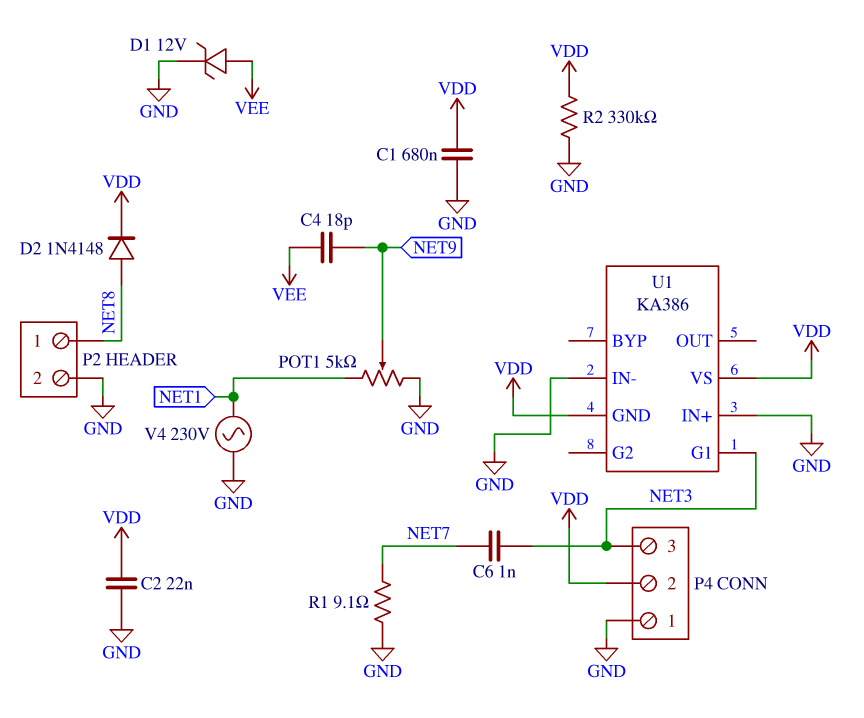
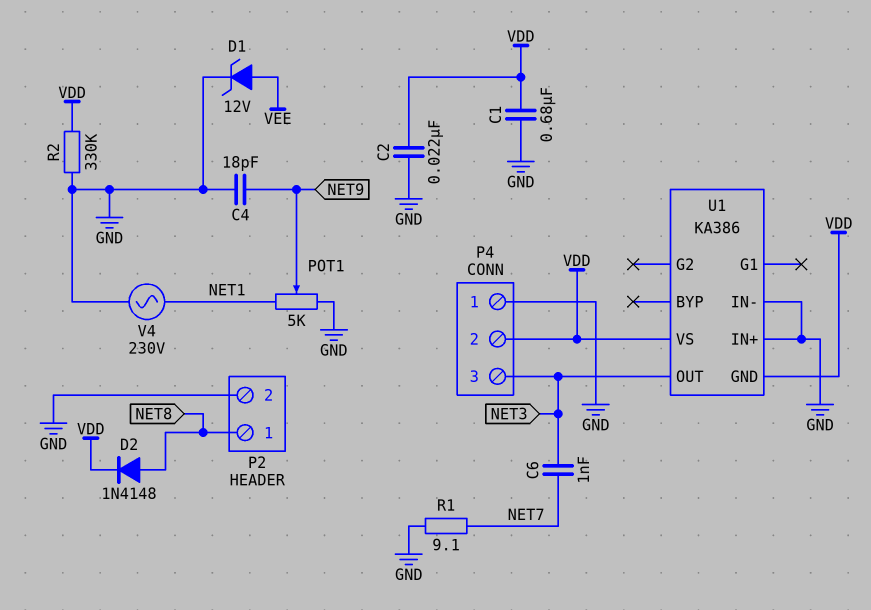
C4: 18pF (NET9, VEE) -> 18pF (GND, NET9)
U1 pin G1: NET3 -> none
U1 pin OUT: none -> NET3

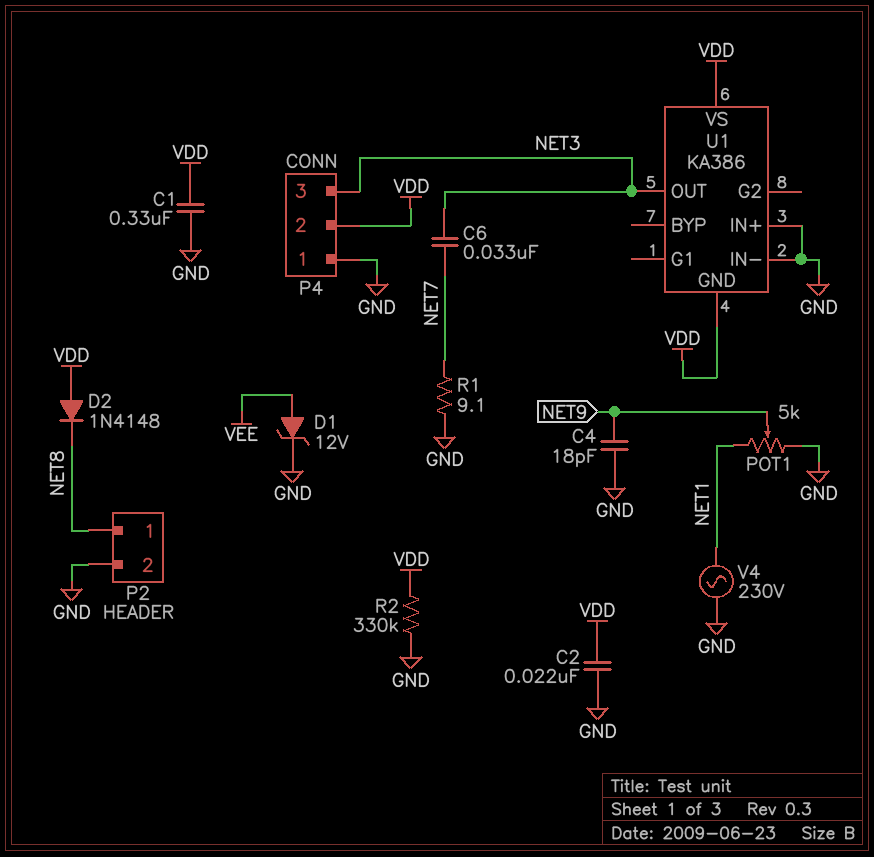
C1: 680nF (GND, VDD) -> 330nF (GND, VDD)
C6: 1nF (NET3, NET7) -> 33nF (NET3, NET7)
D2: diode 1N4148 (A NET8, K VDD) -> diode 1N4148 (A VDD, K NET8)

